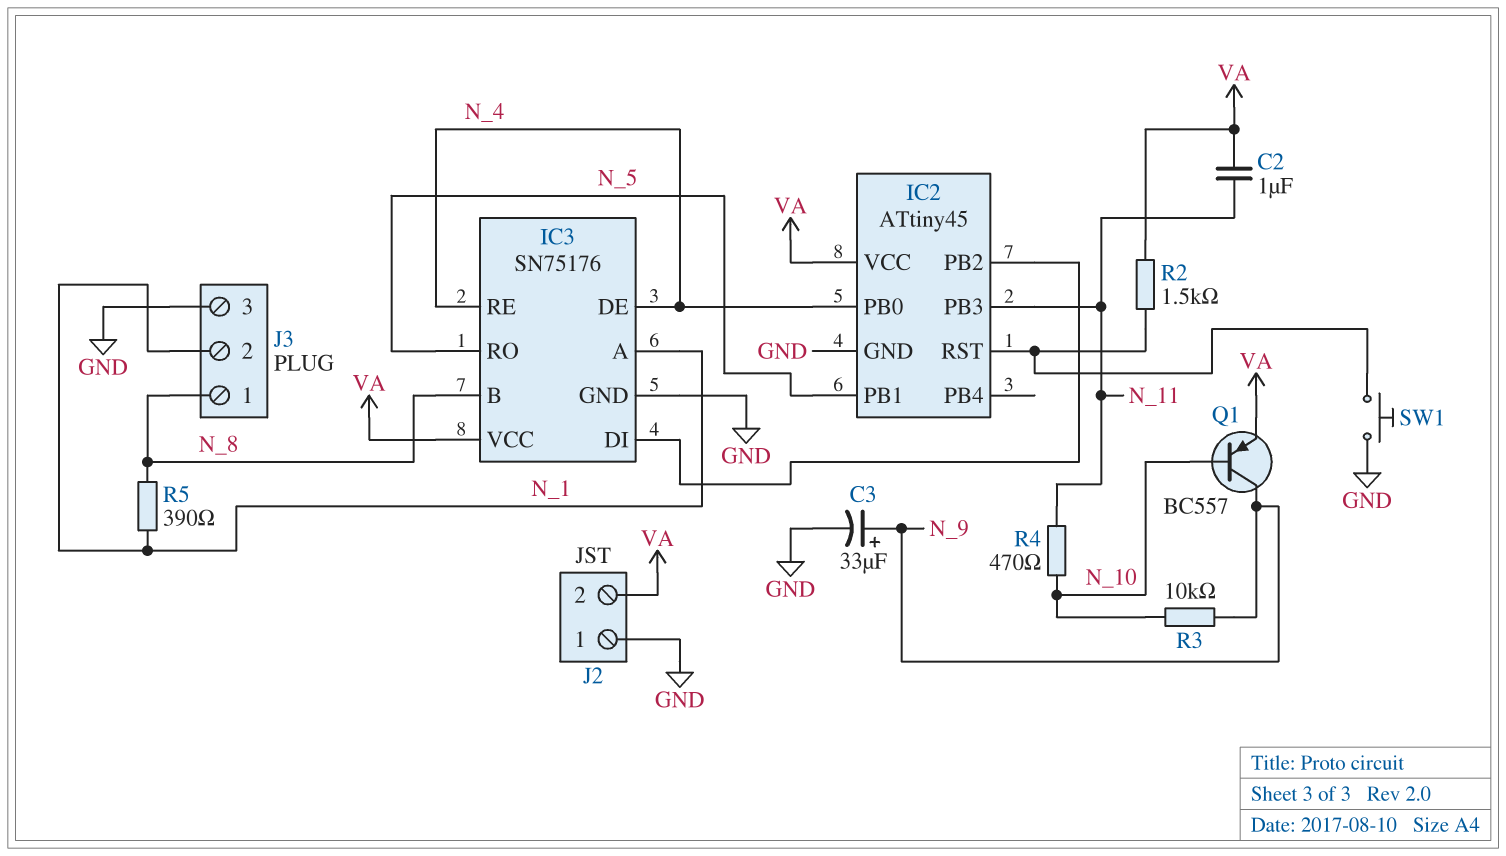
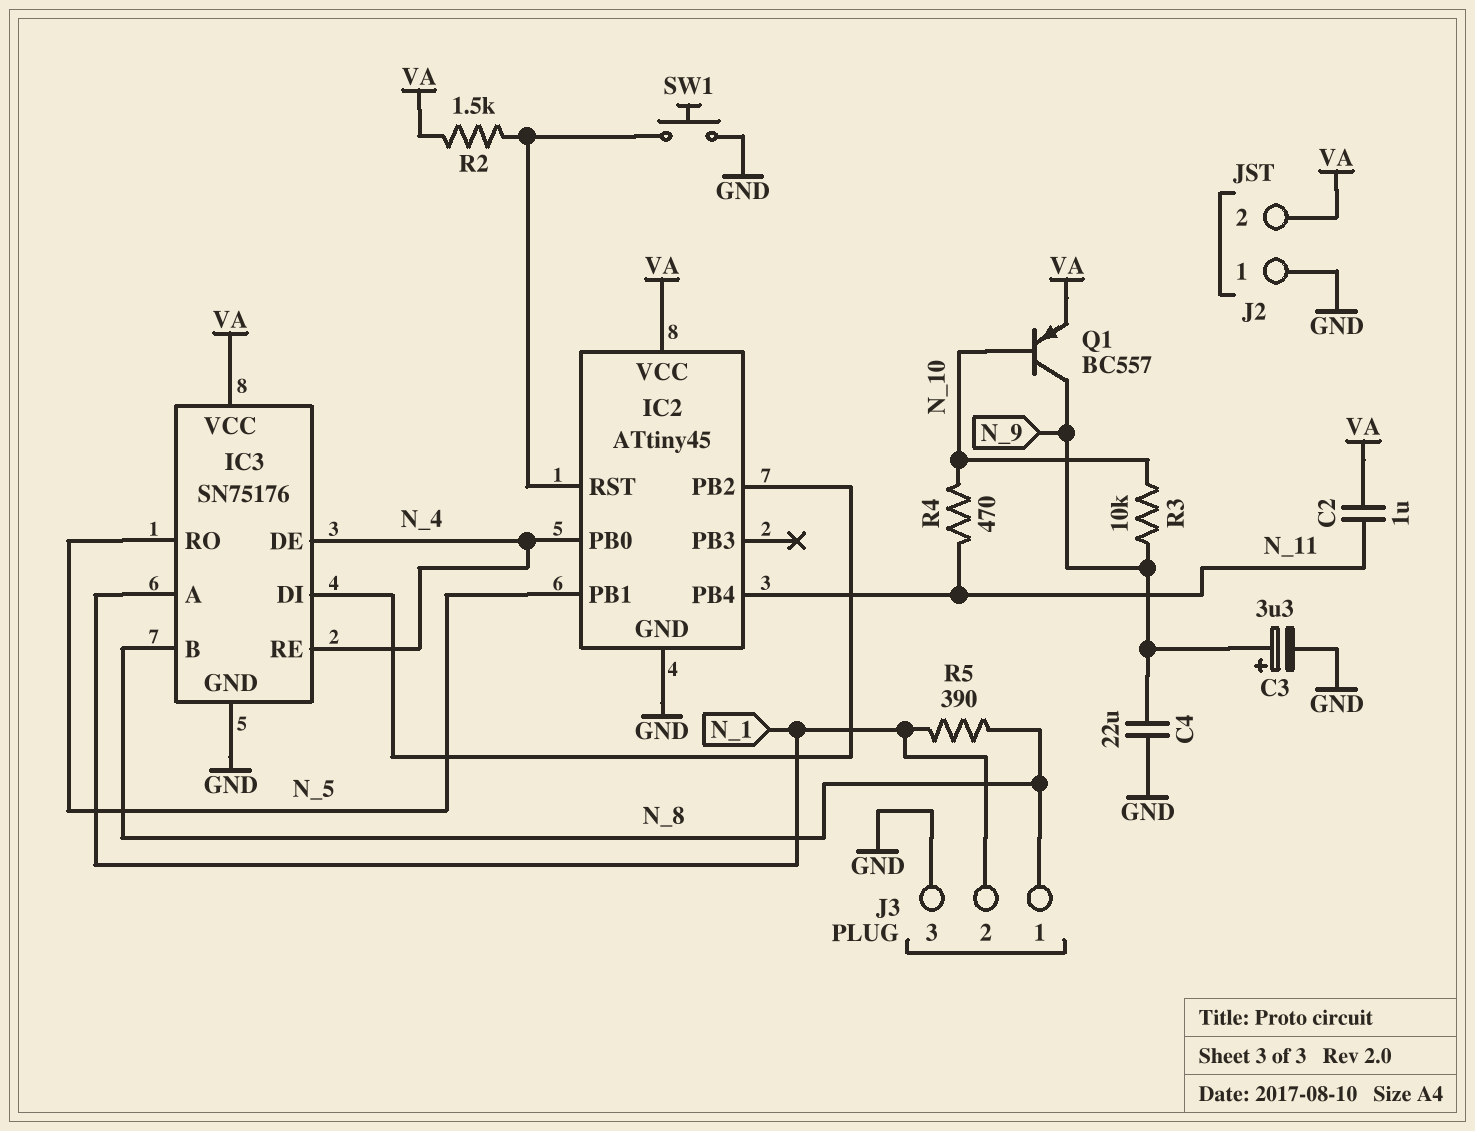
C3: 33uF (plus N_9, minus GND) -> 3.3uF (plus N_9, minus GND)
C4: none -> 22uF (GND, N_9)
IC2 pin PB3: N_11 -> none
IC2 pin PB4: none -> N_11

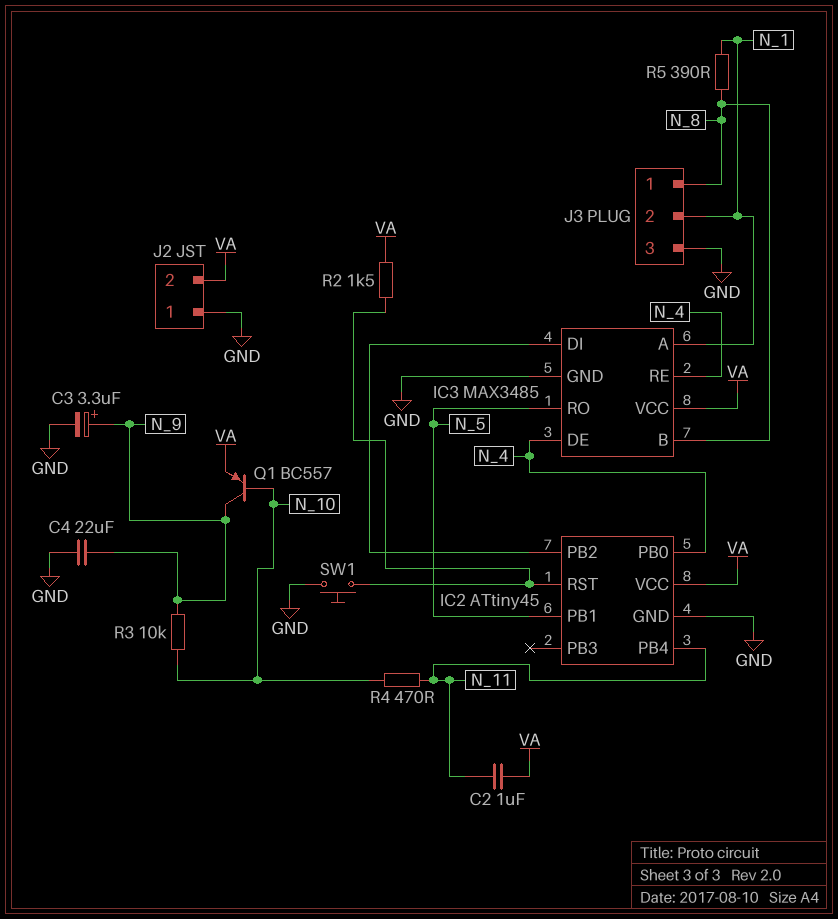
IC3: SN75176 -> MAX3485

